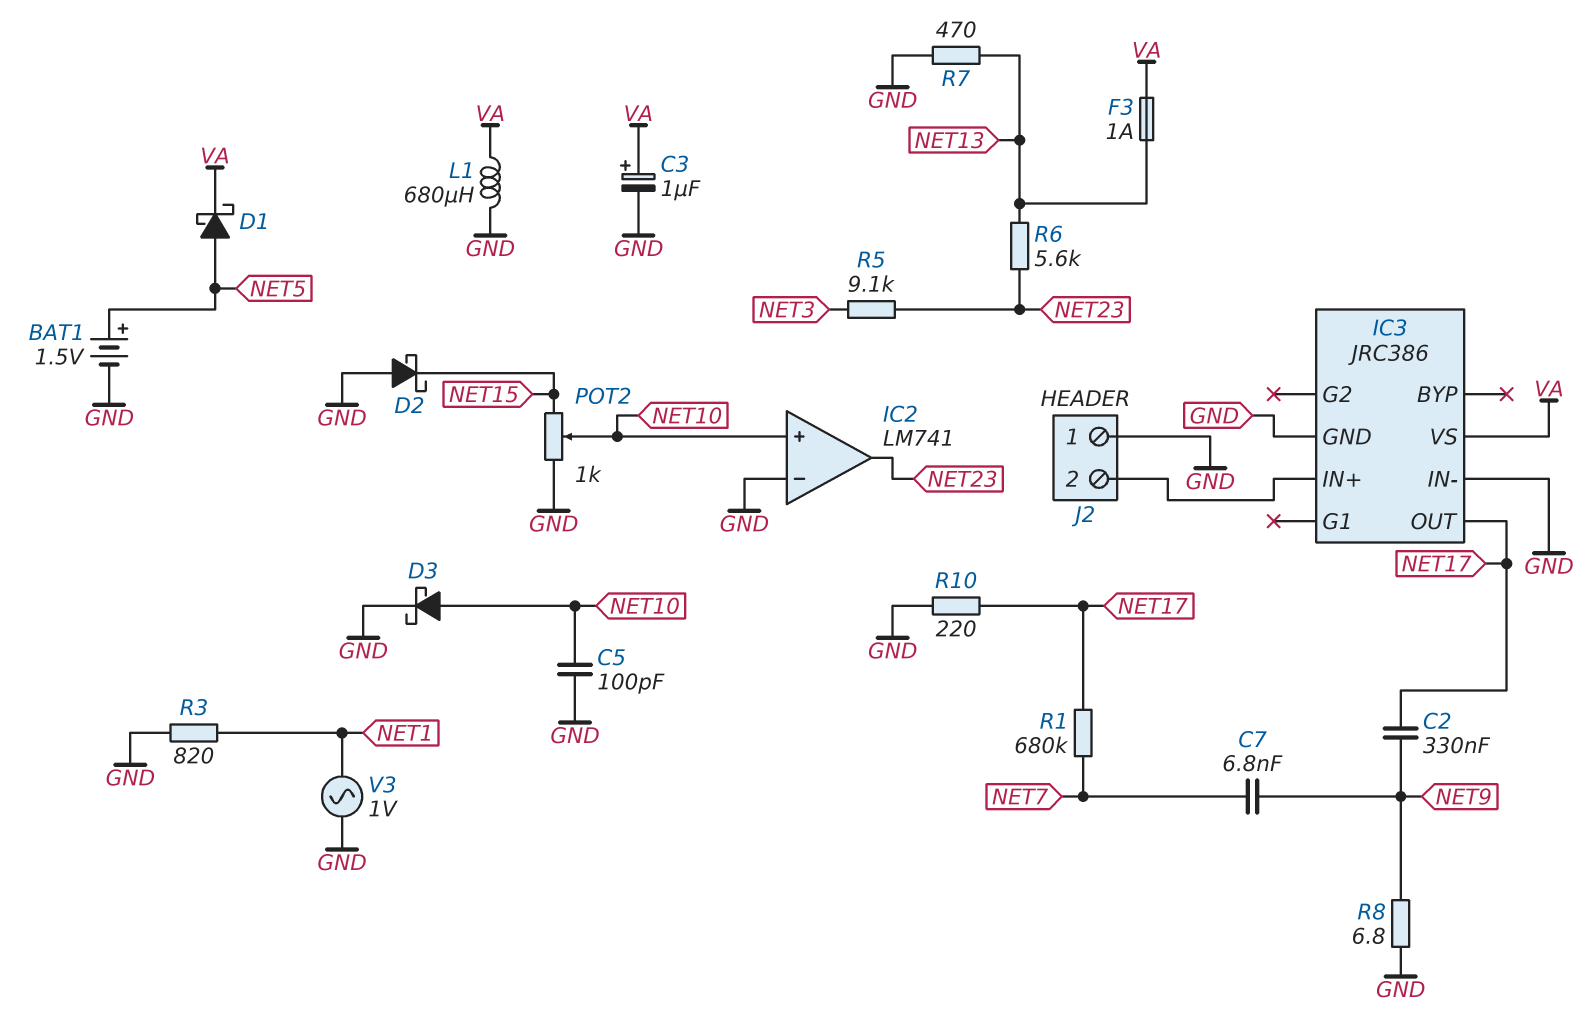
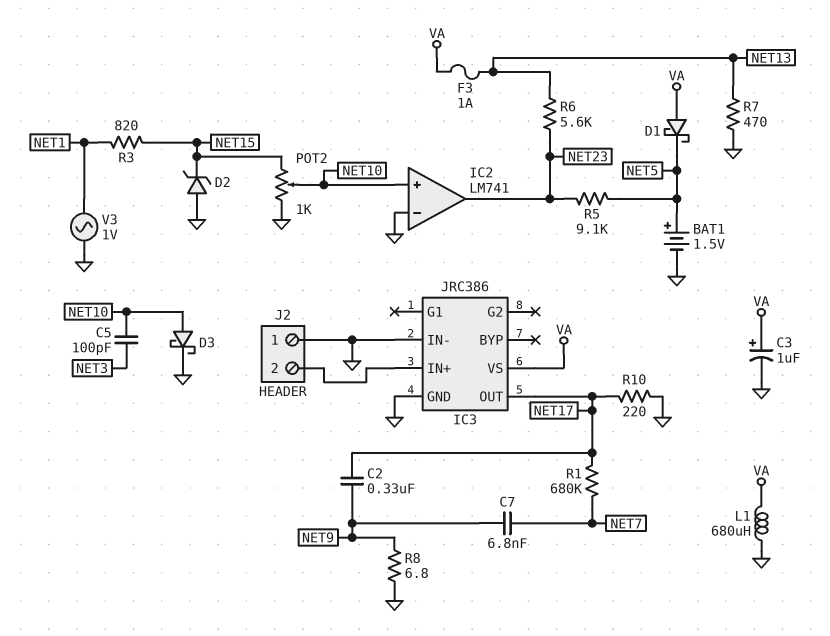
C5: 100pF (GND, NET10) -> 100pF (NET3, NET10)
D1: schottky (A NET5, K VA) -> schottky (A VA, K NET5)
D2: schottky (A GND, K NET15) -> zener (A GND, K NET15)
R3: 820 (GND, NET1) -> 820 (NET1, NET15)
R5: 9.1k (NET3, NET23) -> 9.1k (NET5, NET23)

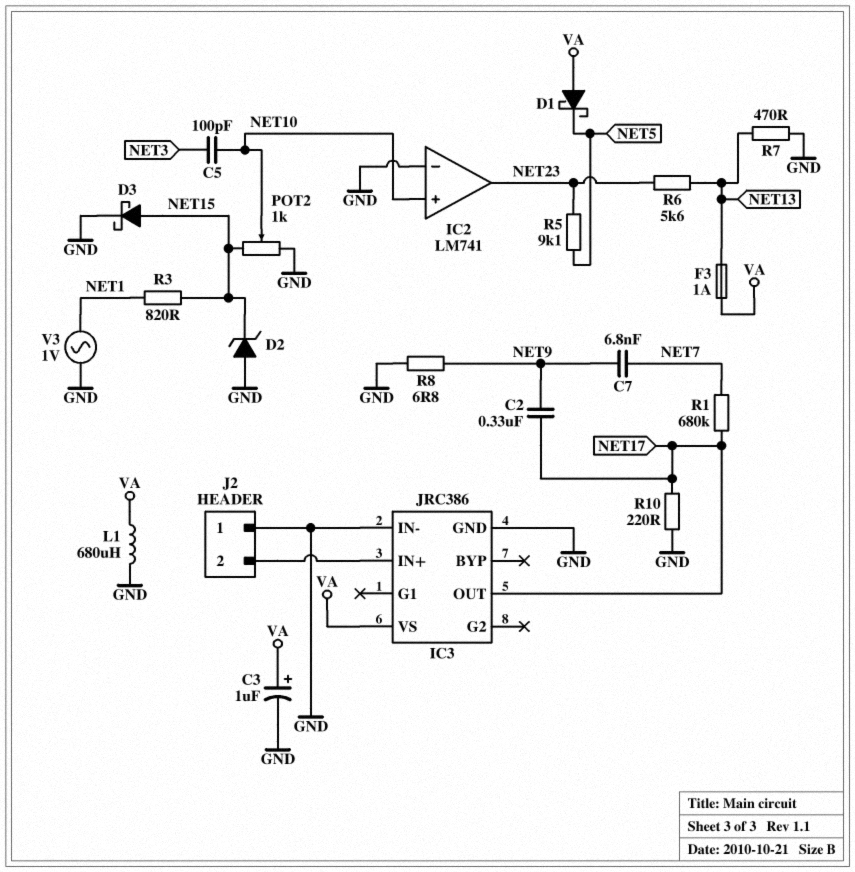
BAT1: 1.5V (plus NET5, minus GND) -> none
D3: schottky (A NET10, K GND) -> schottky (A NET15, K GND)

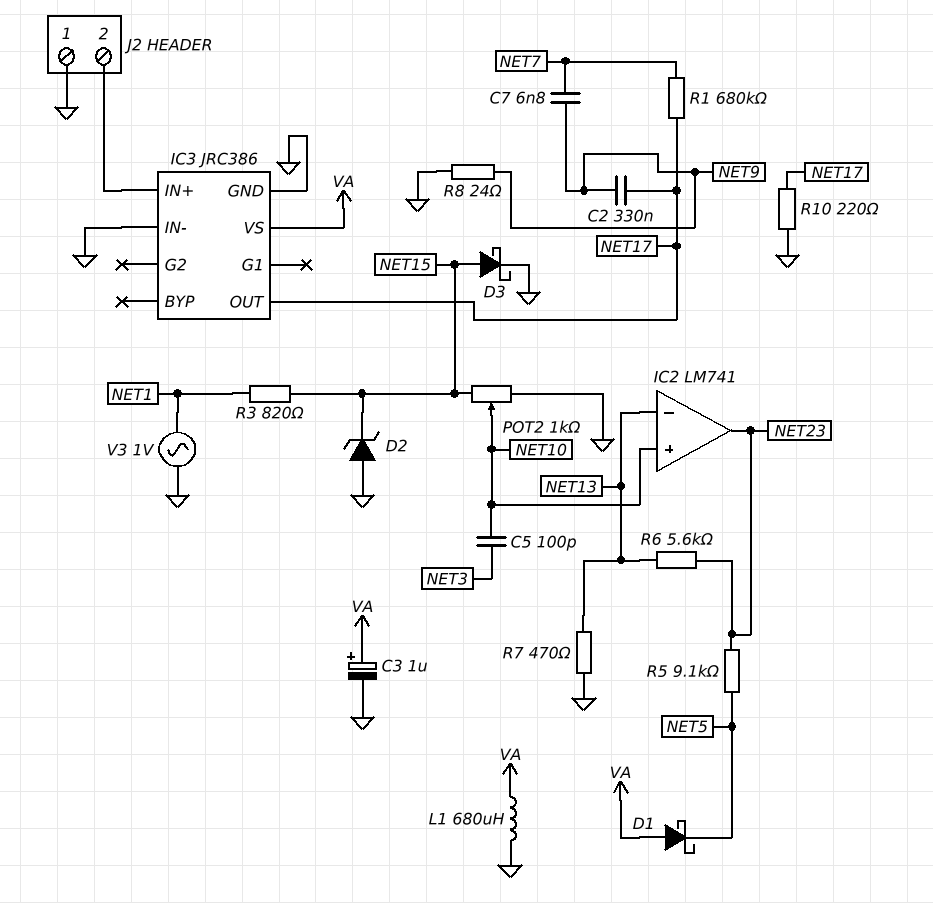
F3: 1A (NET13, VA) -> none
IC2 pin in-: GND -> NET13
R8: 6.8 (GND, NET9) -> 24 (GND, NET9)

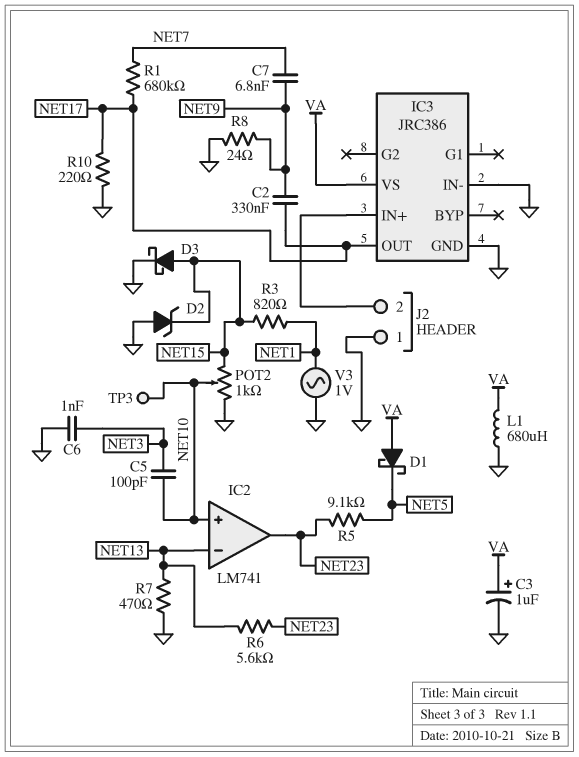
C6: none -> 1nF (GND, NET3)
TP3: none -> test point (NET10)

